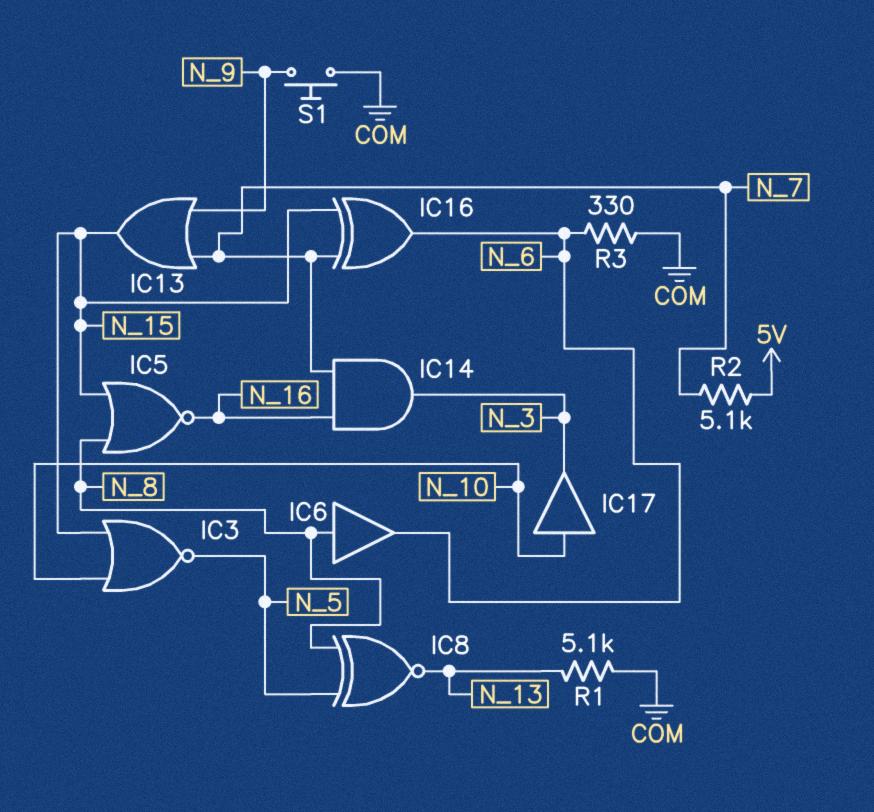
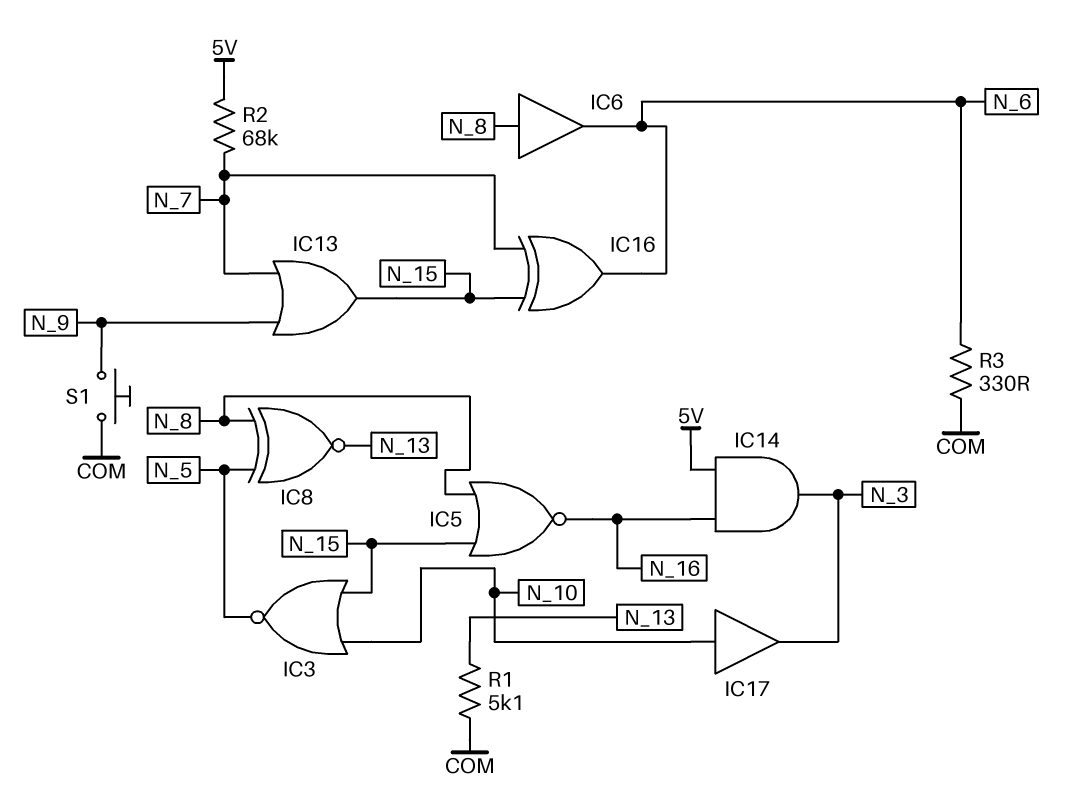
IC14: AND (in N_7, in N_16, out N_3) -> AND (in 5V, in N_16, out N_3)
R2: 5.1k (5V, N_7) -> 68k (5V, N_7)

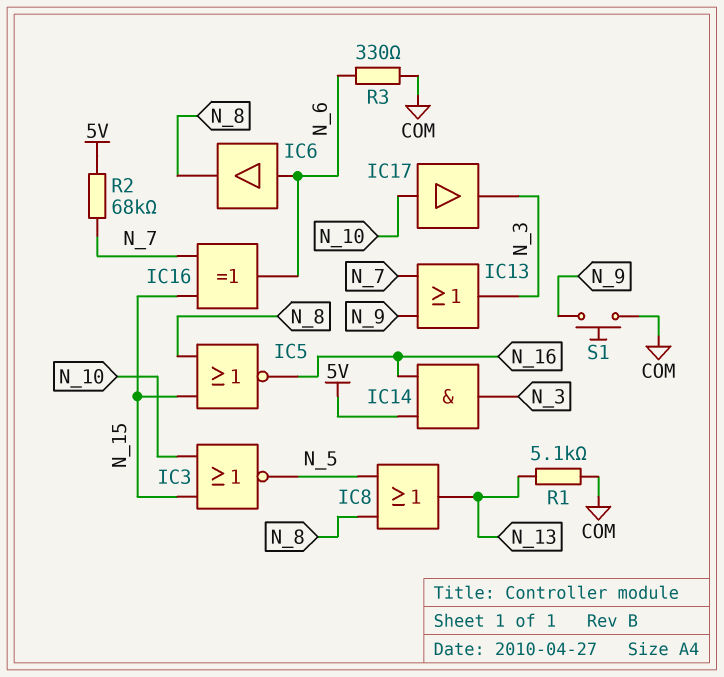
IC6: buffer (in N_8, out N_6) -> buffer (in N_6, out N_8)
IC8: XNOR (in N_5, in N_8, out N_13) -> OR (in N_5, in N_8, out N_13)
IC13: OR (in N_7, in N_9, out N_15) -> OR (in N_7, in N_9, out N_3)

